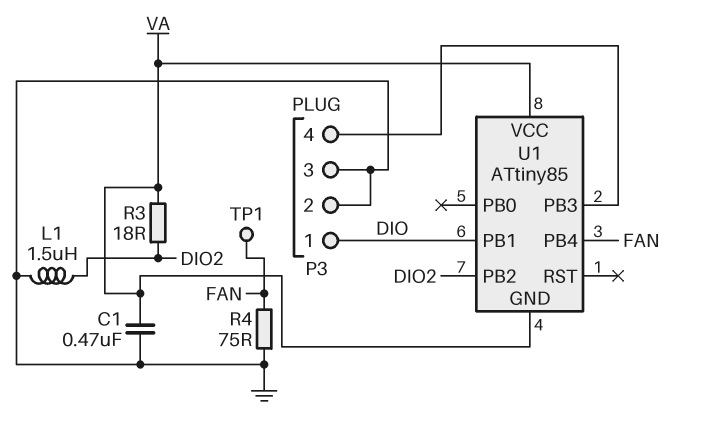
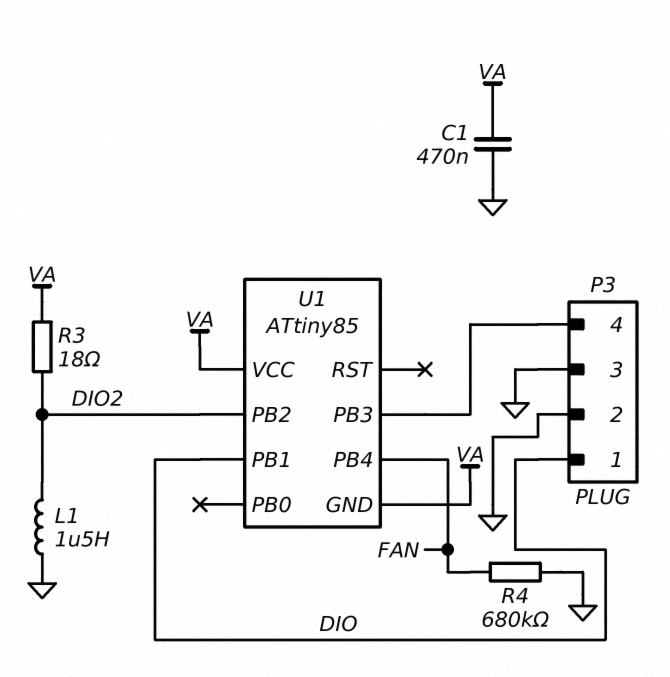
R4: 75 (FAN, GND) -> 680k (FAN, GND)
TP1: test point (FAN) -> none

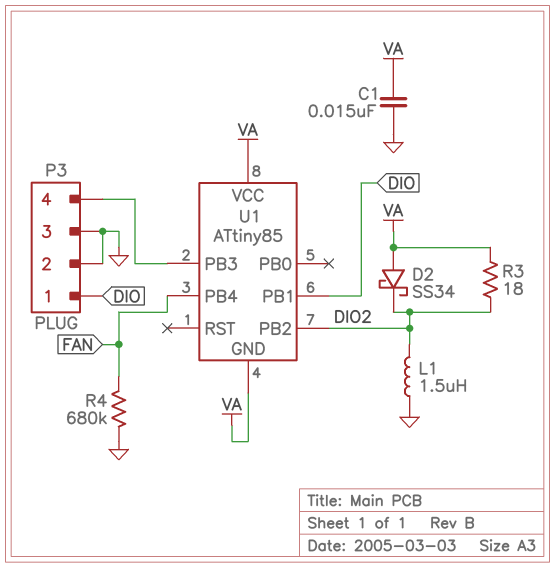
C1: 470nF (GND, VA) -> 15nF (GND, VA)
D2: none -> schottky SS34 (A VA, K DIO2)

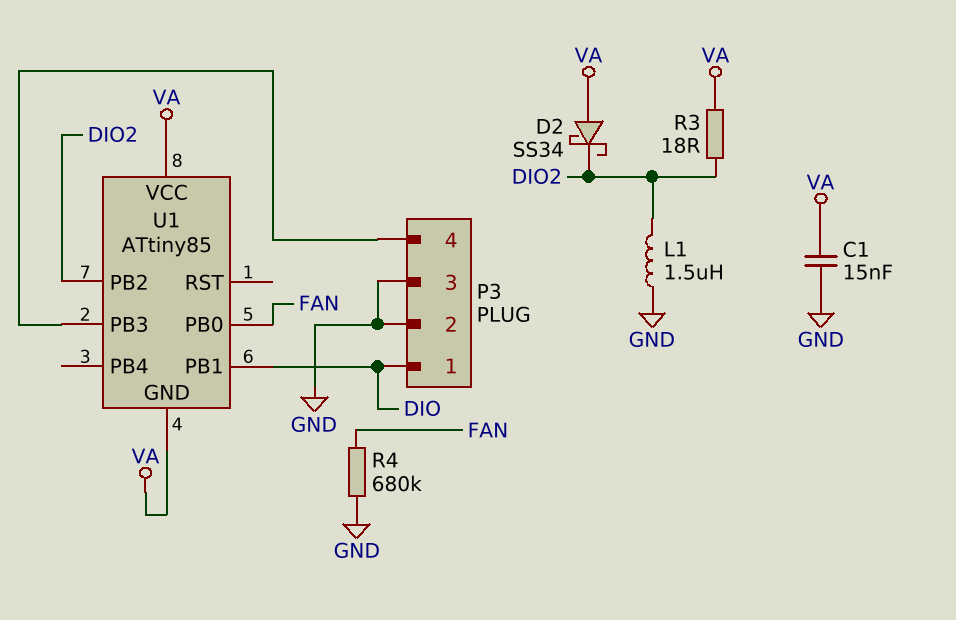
U1 pin PB0: none -> FAN
U1 pin PB4: FAN -> none

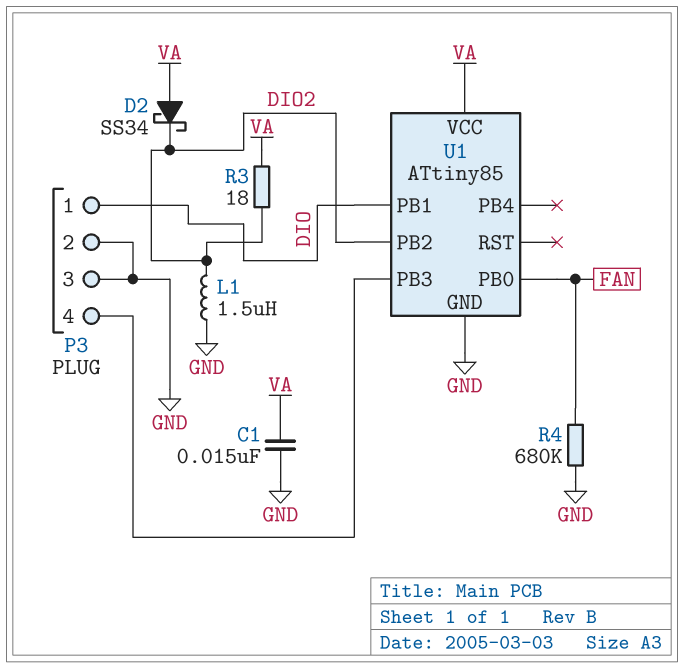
U1 pin GND: VA -> GND

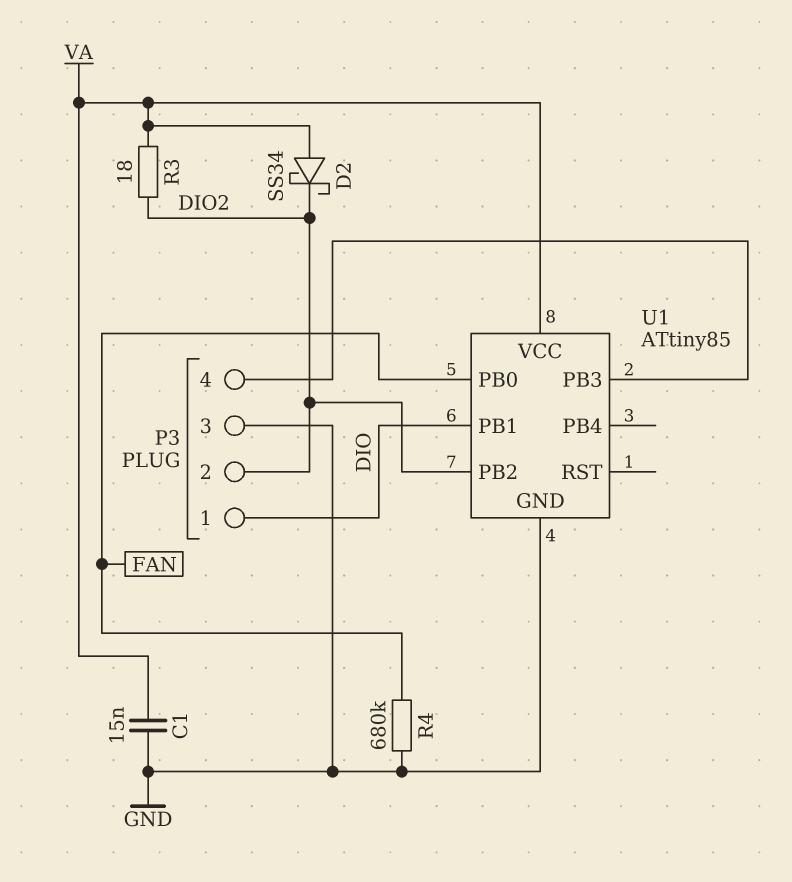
L1: 1.5uH (DIO2, GND) -> none
P3 pin 2: GND -> DIO2

